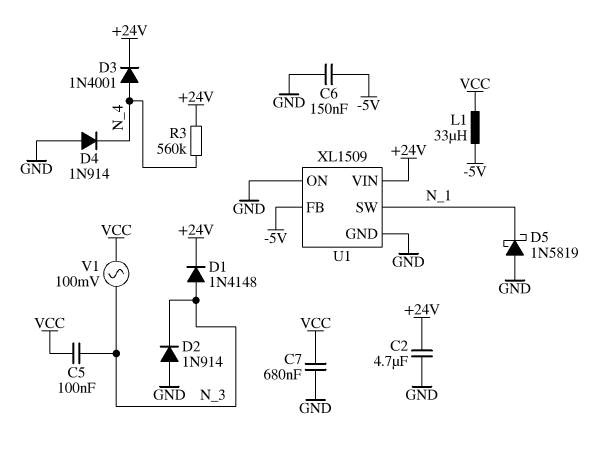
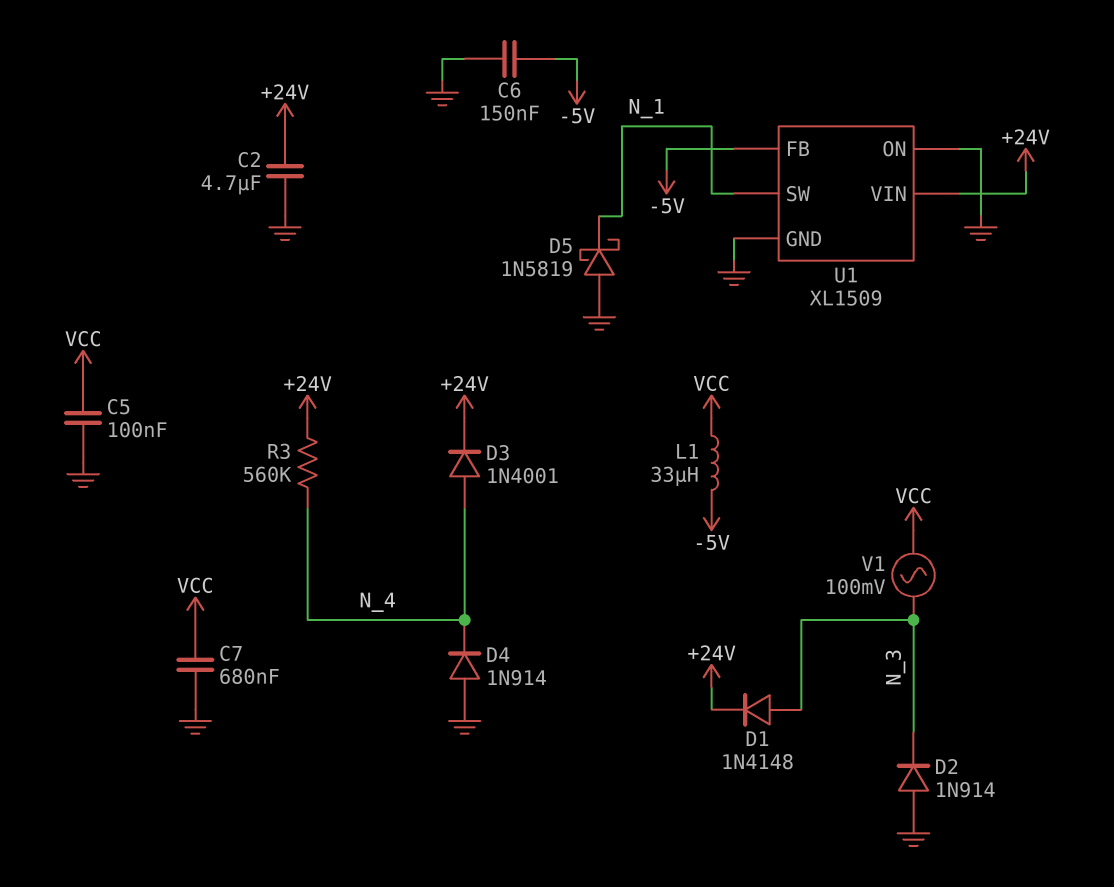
C5: 100nF (N_3, VCC) -> 100nF (GND, VCC)

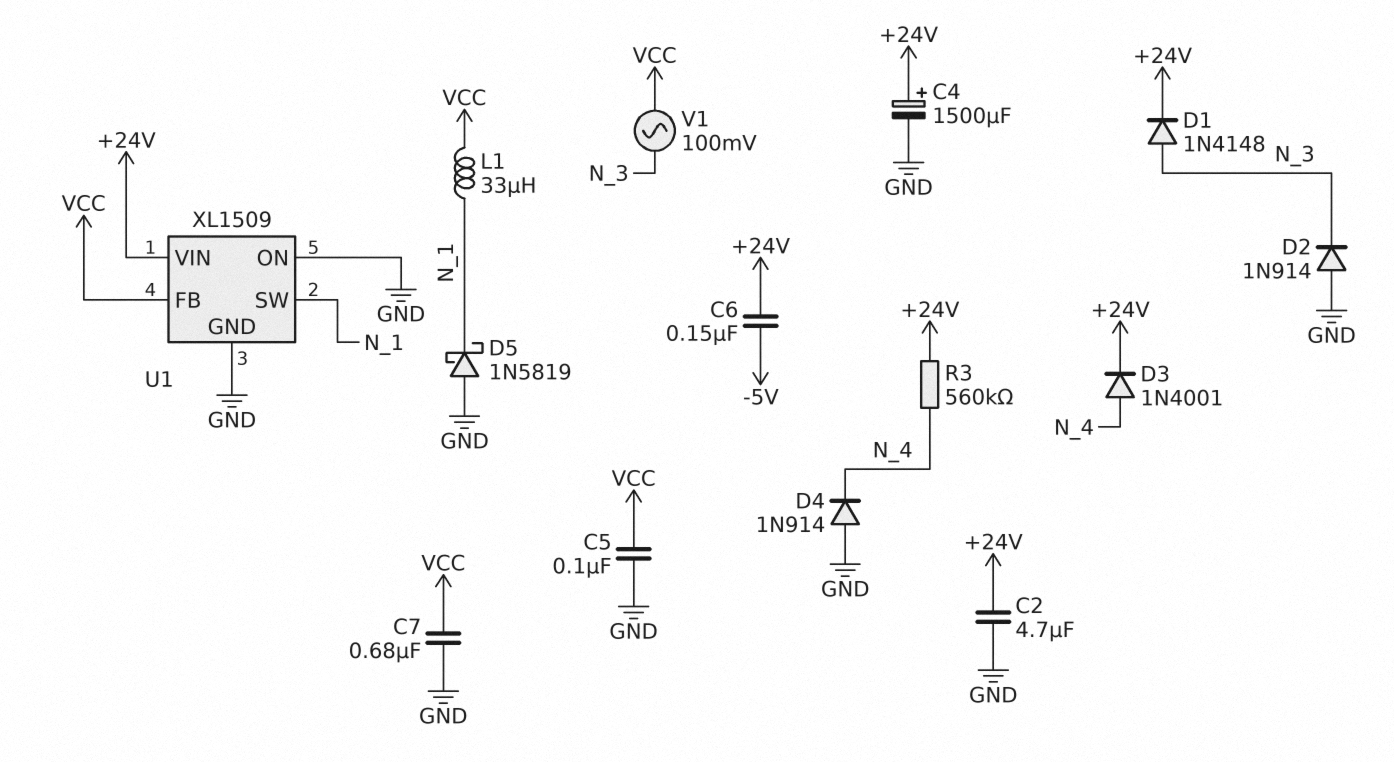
C4: none -> 1500uF (plus +24V, minus GND)
C6: 150nF (-5V, GND) -> 150nF (+24V, -5V)
L1: 33uH (-5V, VCC) -> 33uH (N_1, VCC)
U1 pin FB: -5V -> VCC

